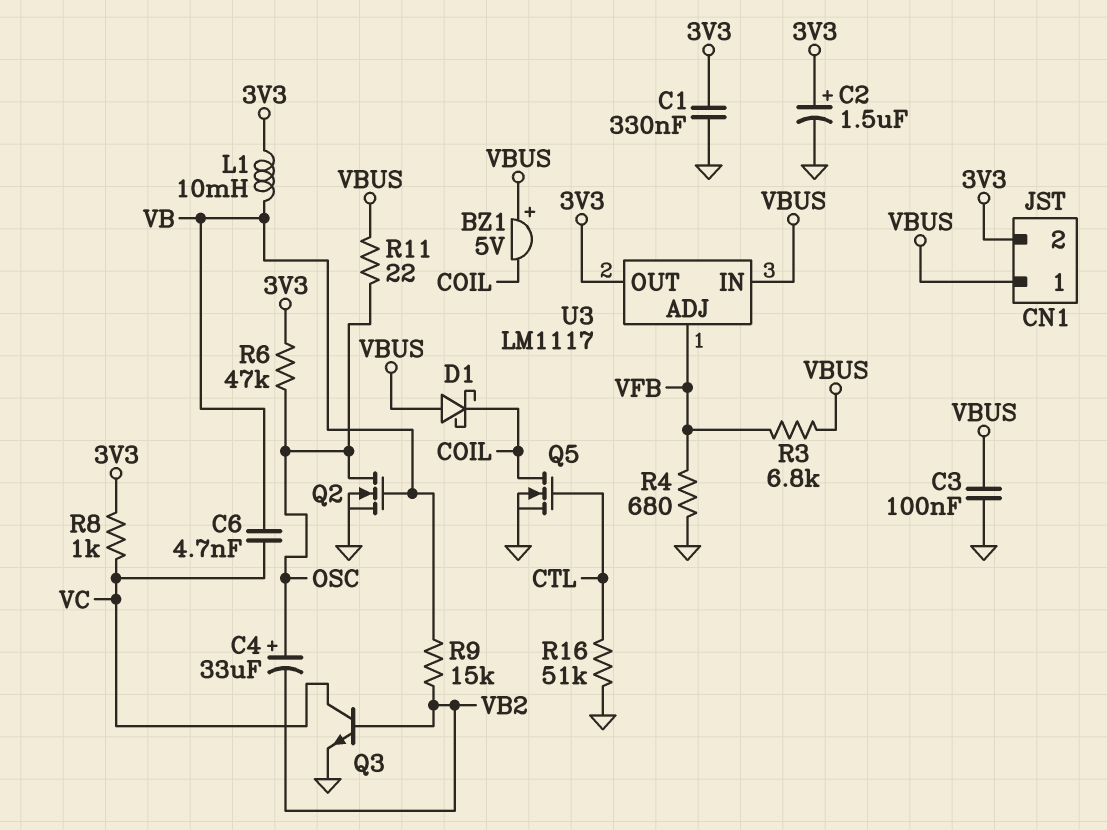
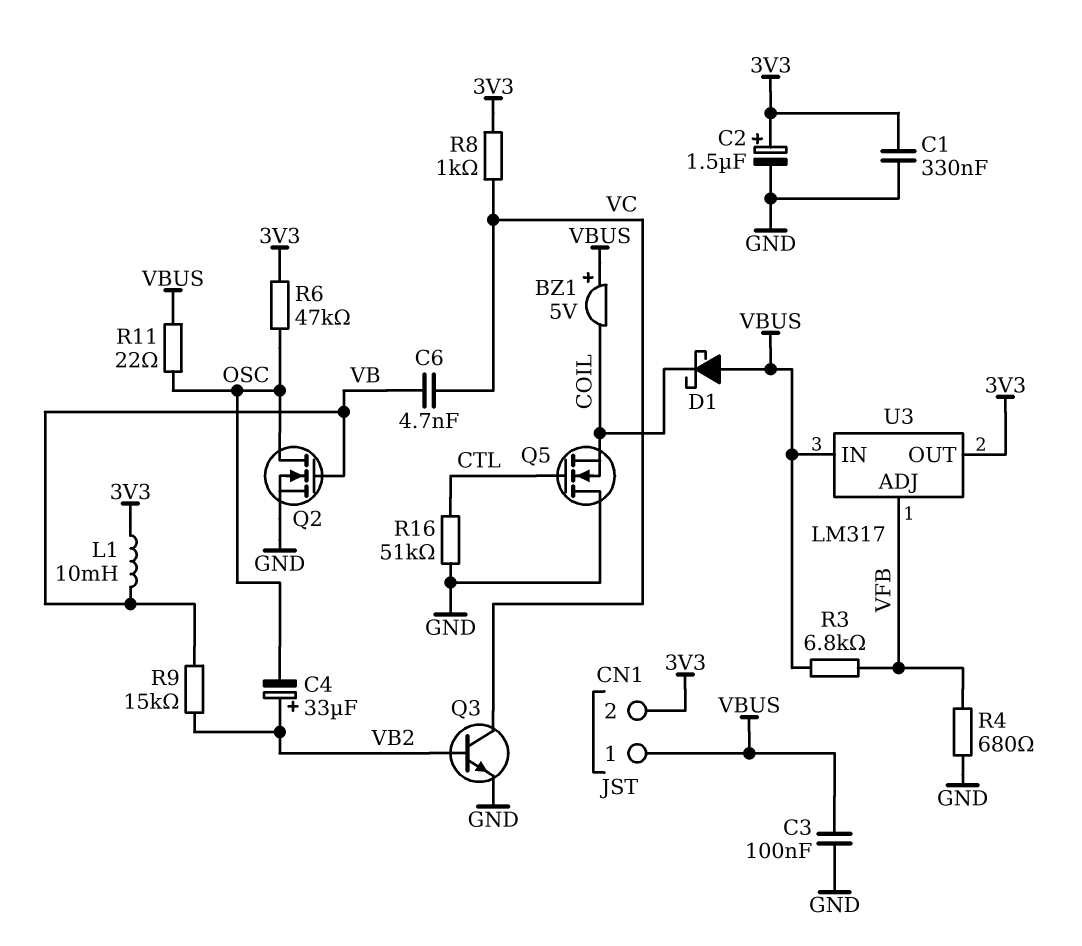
C4: 33uF (plus OSC, minus VB2) -> 33uF (plus VB2, minus OSC)
Q5: NMOS (G CTL, D COIL, S GND) -> NMOS (G CTL, D GND, S COIL)
U3: LM1117 -> LM317

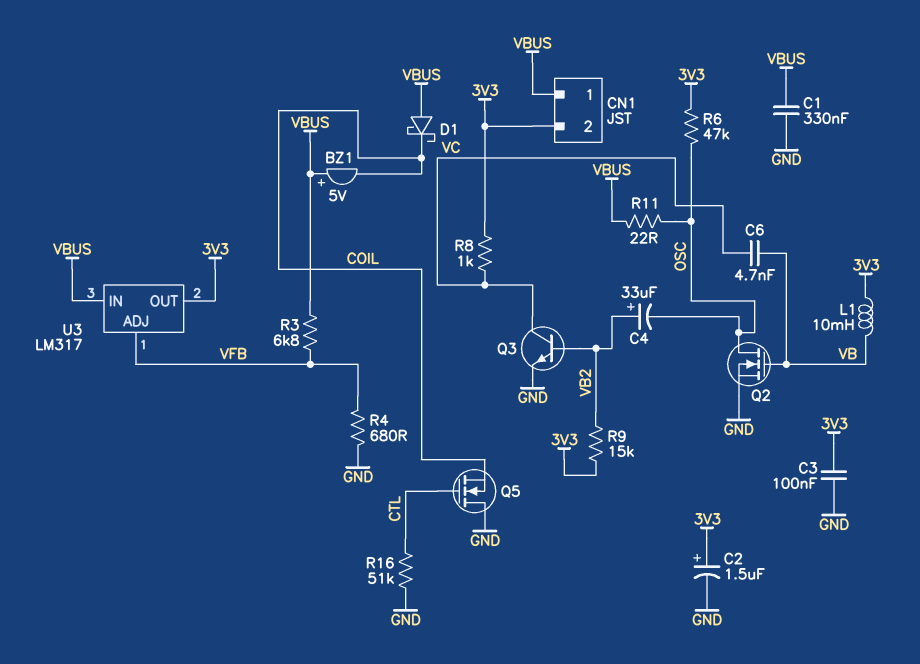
C1: 330nF (3V3, GND) -> 330nF (GND, VBUS)
C3: 100nF (GND, VBUS) -> 100nF (3V3, GND)
R9: 15k (VB, VB2) -> 15k (3V3, VB2)

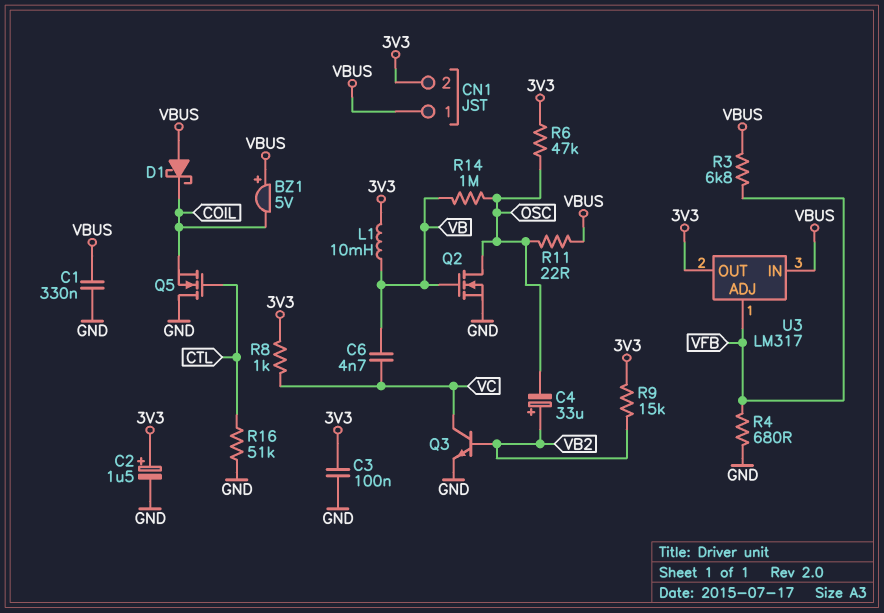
R14: none -> 1M (OSC, VB)

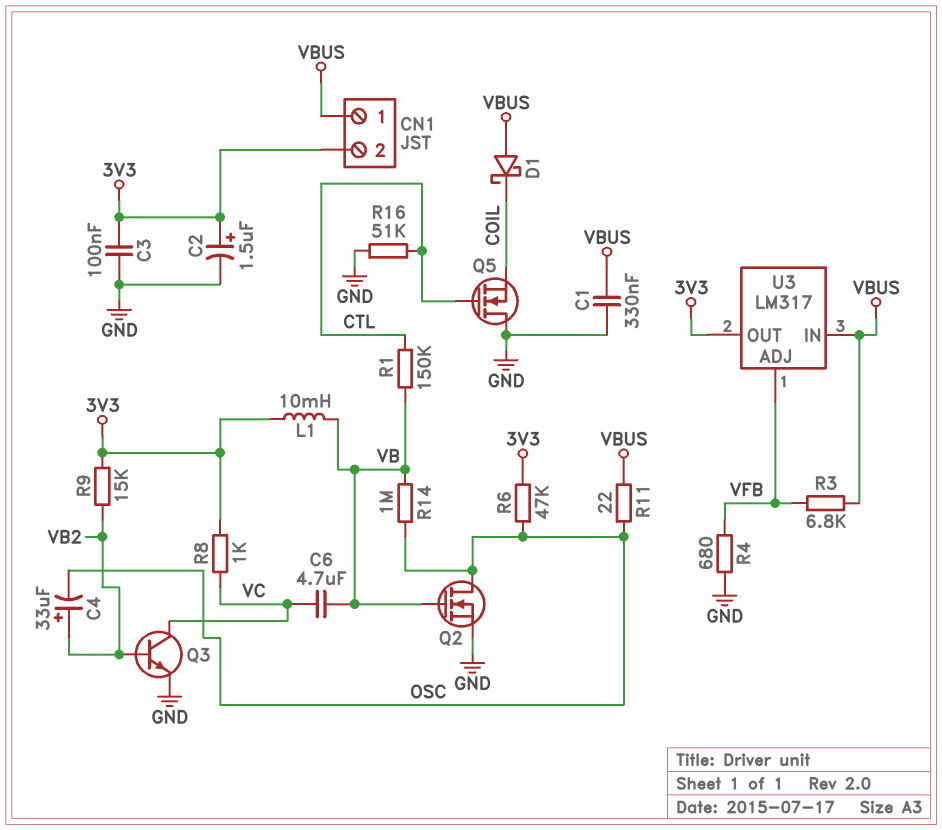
BZ1: buzzer 5V (plus VBUS, minus COIL) -> none
C6: 4.7nF (VB, VC) -> 4.7uF (VB, VC)
R1: none -> 150k (CTL, VB)

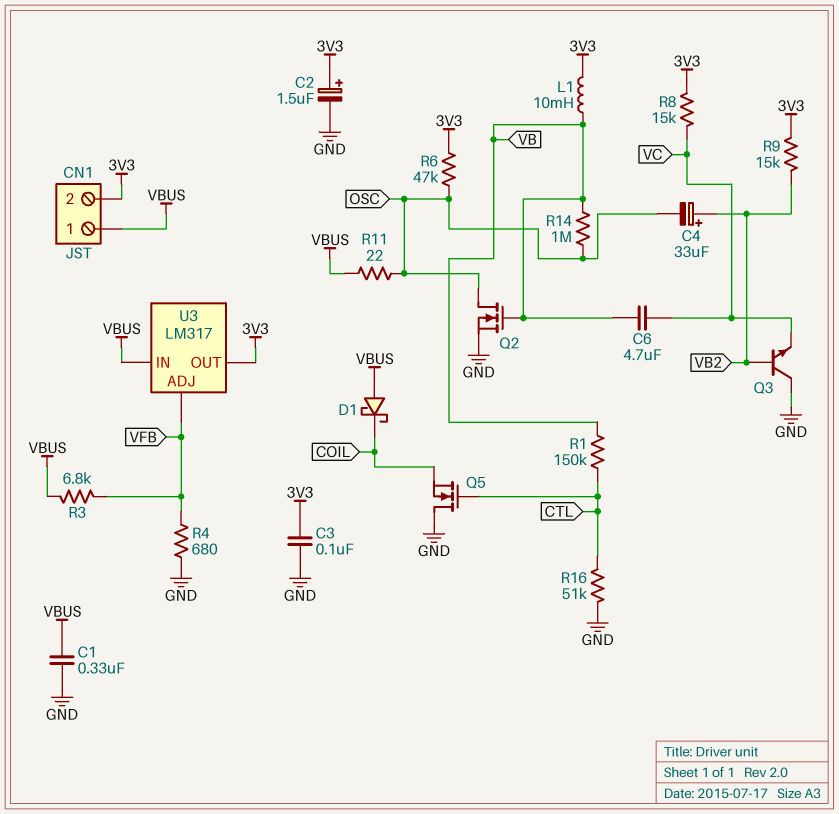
Q3: NPN (B VB2, C VC, E GND) -> NPN (B VB2, C GND, E VC)
R8: 1k (3V3, VC) -> 15k (3V3, VC)

